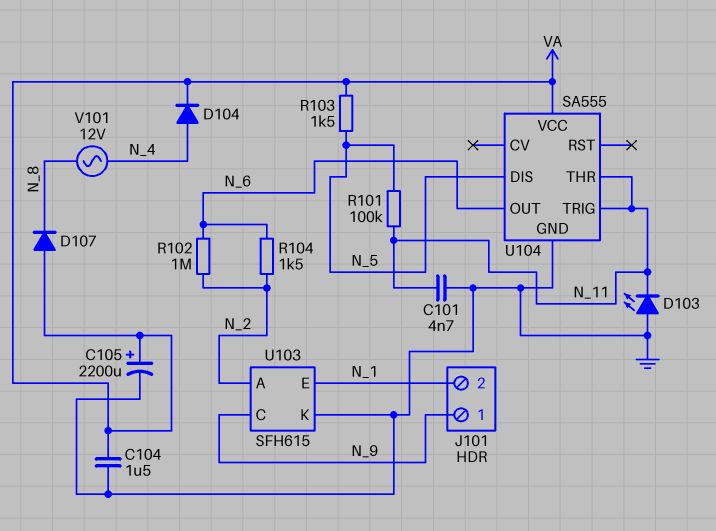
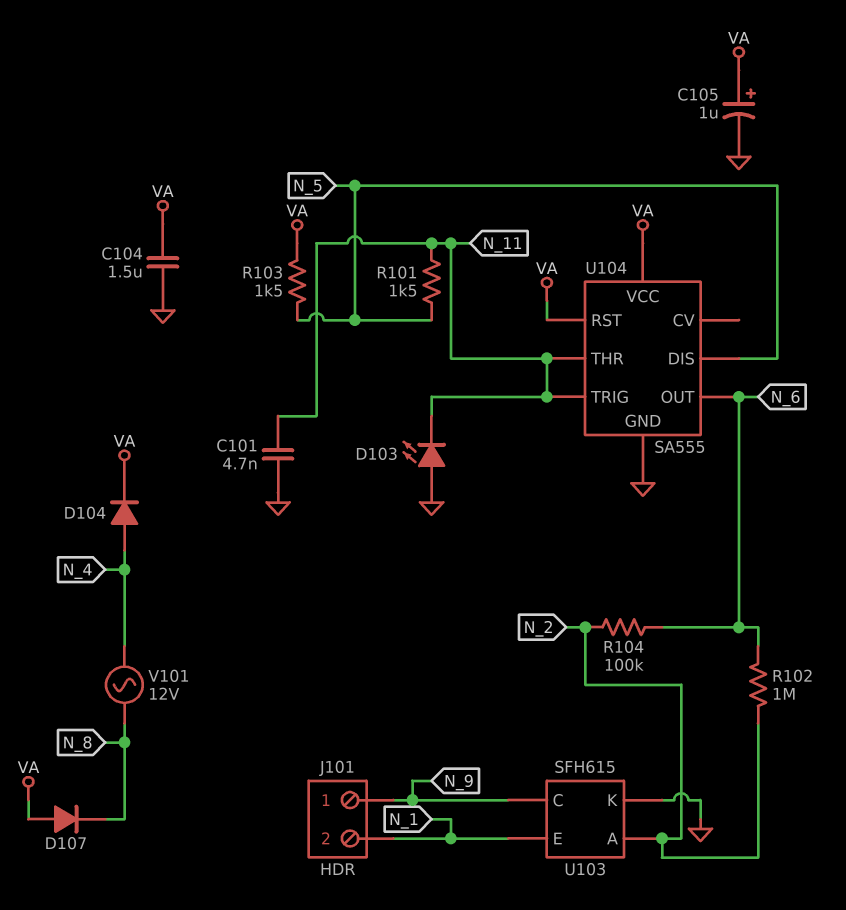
C105: 2200uF (plus VA, minus GND) -> 1uF (plus VA, minus GND)
R101: 100k (N_5, N_11) -> 1.5k (N_5, N_11)
R104: 1.5k (N_2, N_6) -> 100k (N_2, N_6)
U104 pin RST: none -> VA

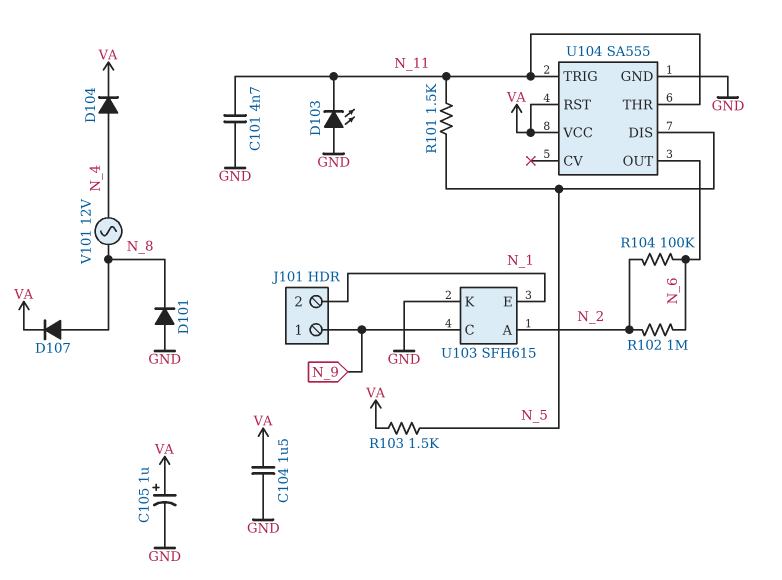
D101: none -> diode (A GND, K N_8)
D107: diode (A VA, K N_8) -> diode (A N_8, K VA)

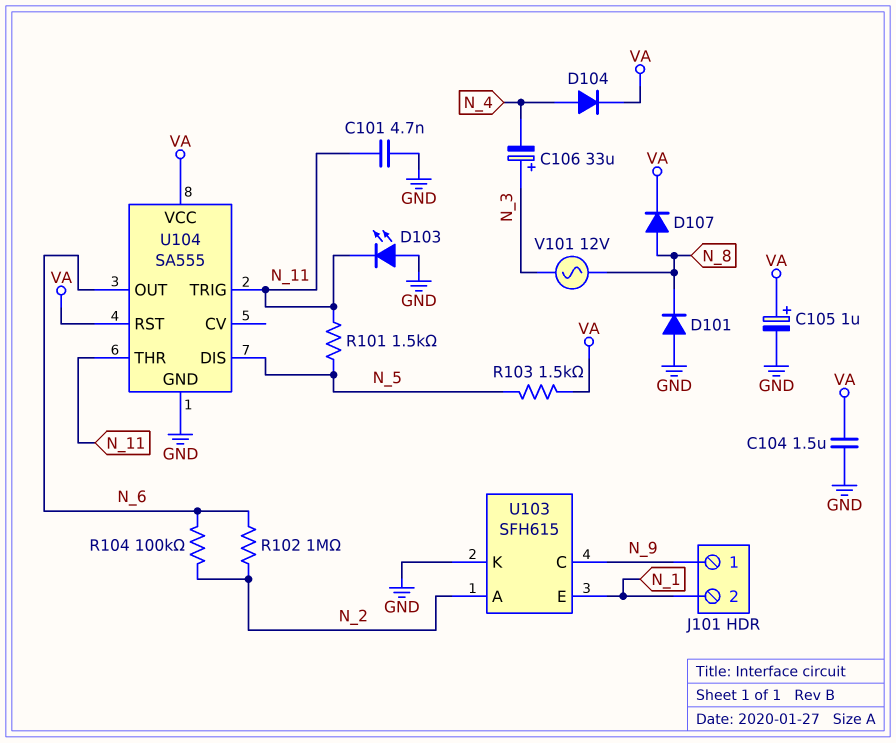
C106: none -> 33uF (plus N_3, minus N_4)
V101: AC 12V (N_4, N_8) -> AC 12V (N_3, N_8)

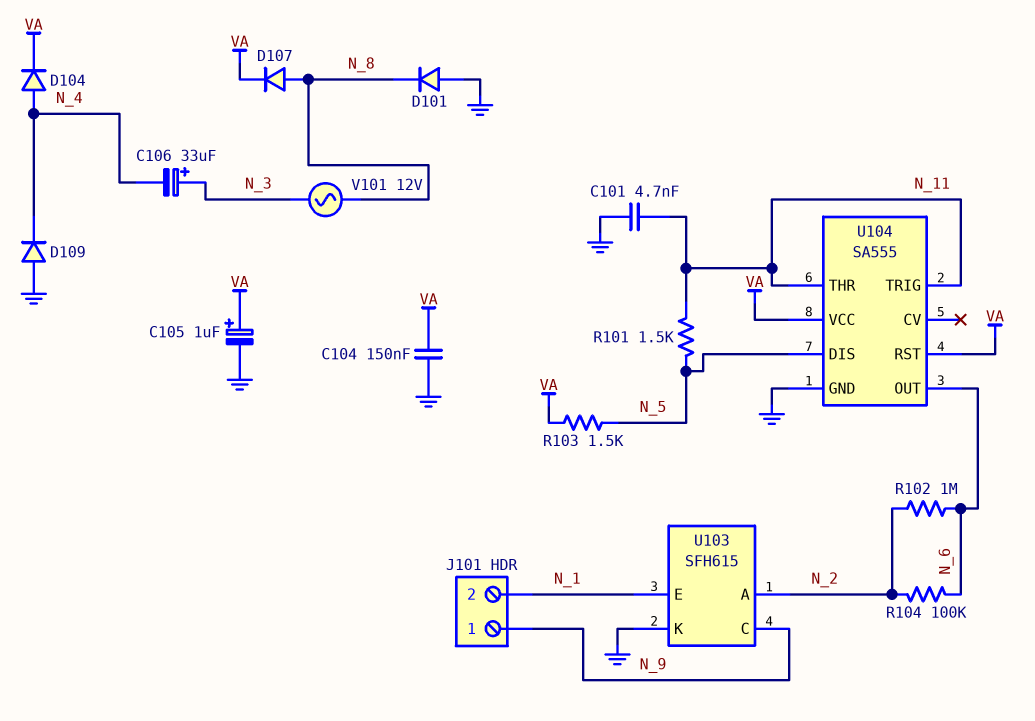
C104: 1.5uF (GND, VA) -> 150nF (GND, VA)
D103: LED (A GND, K N_11) -> none
D109: none -> diode (A GND, K N_4)

